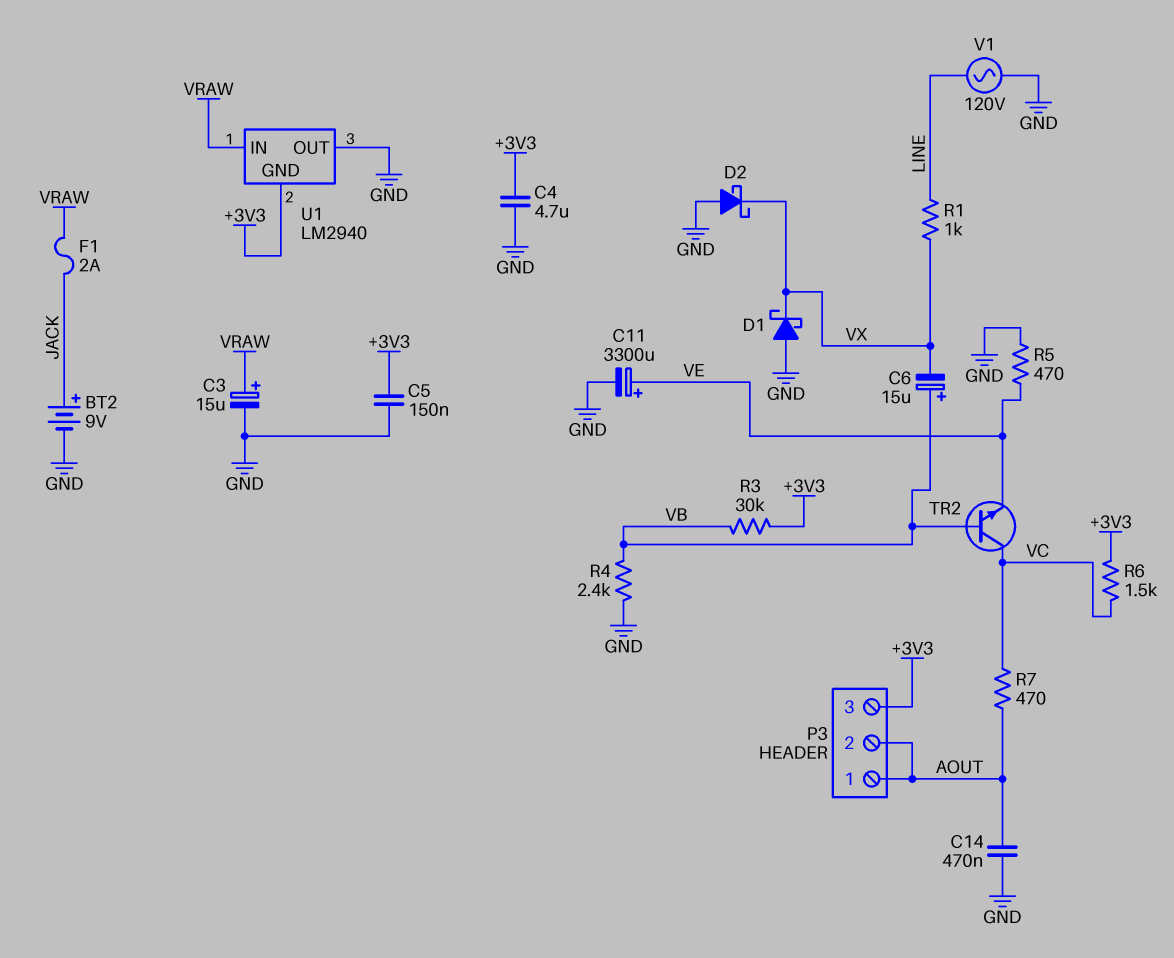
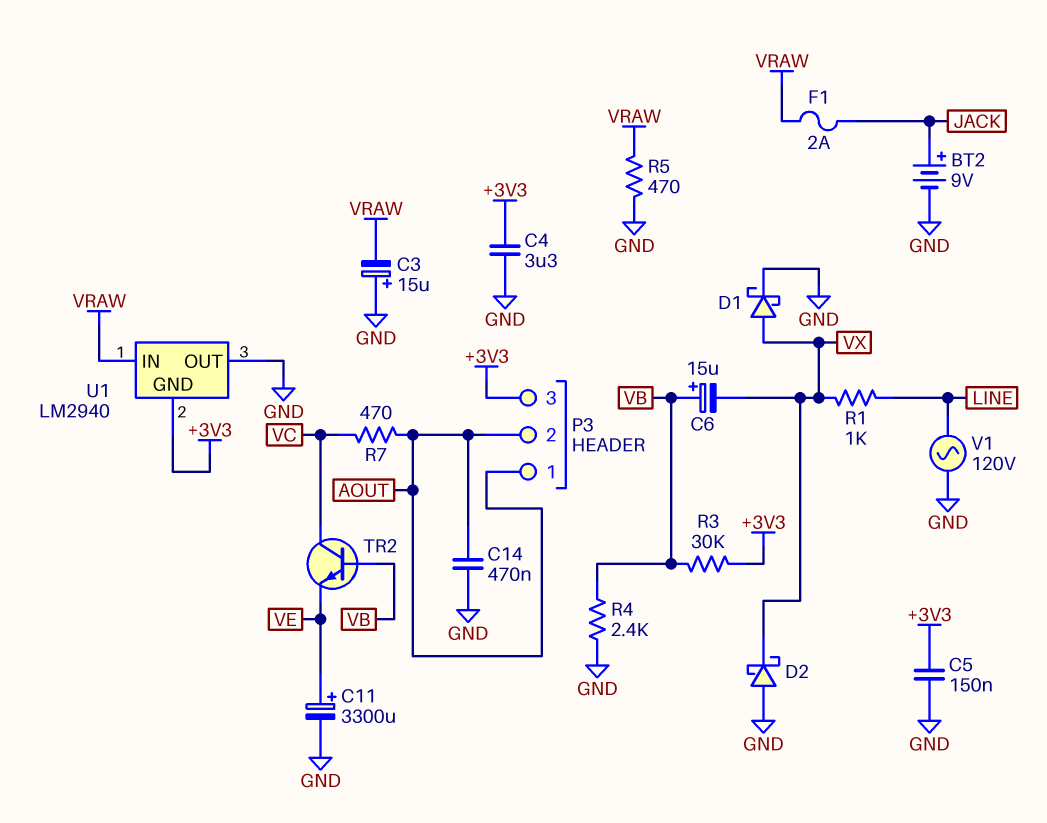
C3: 15uF (plus VRAW, minus GND) -> 15uF (plus GND, minus VRAW)
C4: 4.7uF (+3V3, GND) -> 3.3uF (+3V3, GND)
D1: schottky (A GND, K VX) -> schottky (A VX, K GND)
R5: 470 (GND, VE) -> 470 (GND, VRAW)
R6: 1.5k (+3V3, VC) -> none

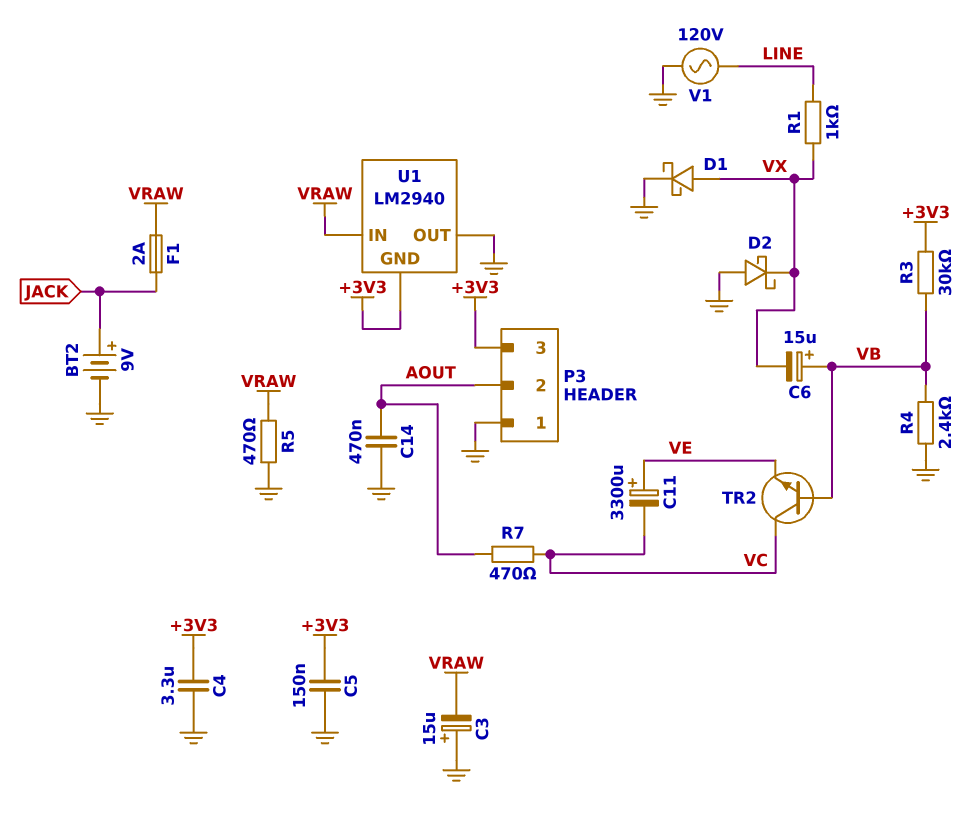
C11: 3300uF (plus VE, minus GND) -> 3300uF (plus VE, minus VC)
P3 pin 1: AOUT -> GND

